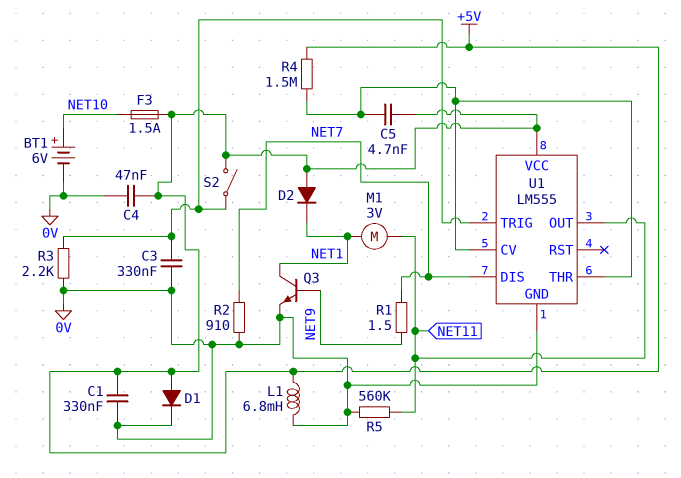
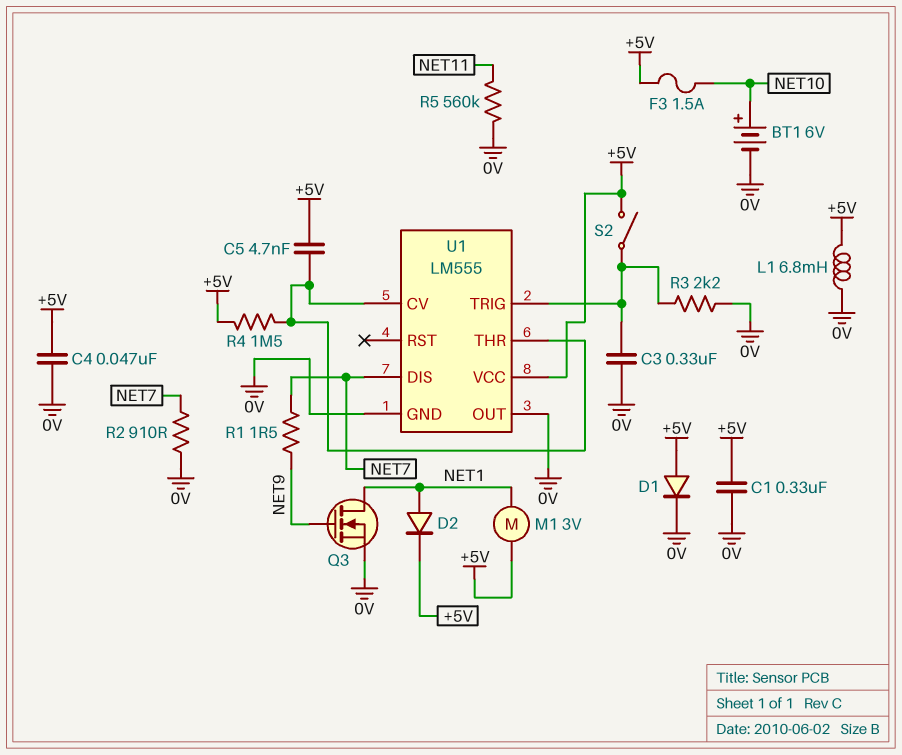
D2: diode (A +5V, K NET1) -> diode (A NET1, K +5V)
M1: motor 3V (NET1, NET11) -> motor 3V (+5V, NET1)
Q3: NPN (B NET9, C NET1, E 0V) -> NMOS (G NET9, D NET1, S 0V)
U1 pin OUT: NET11 -> 0V

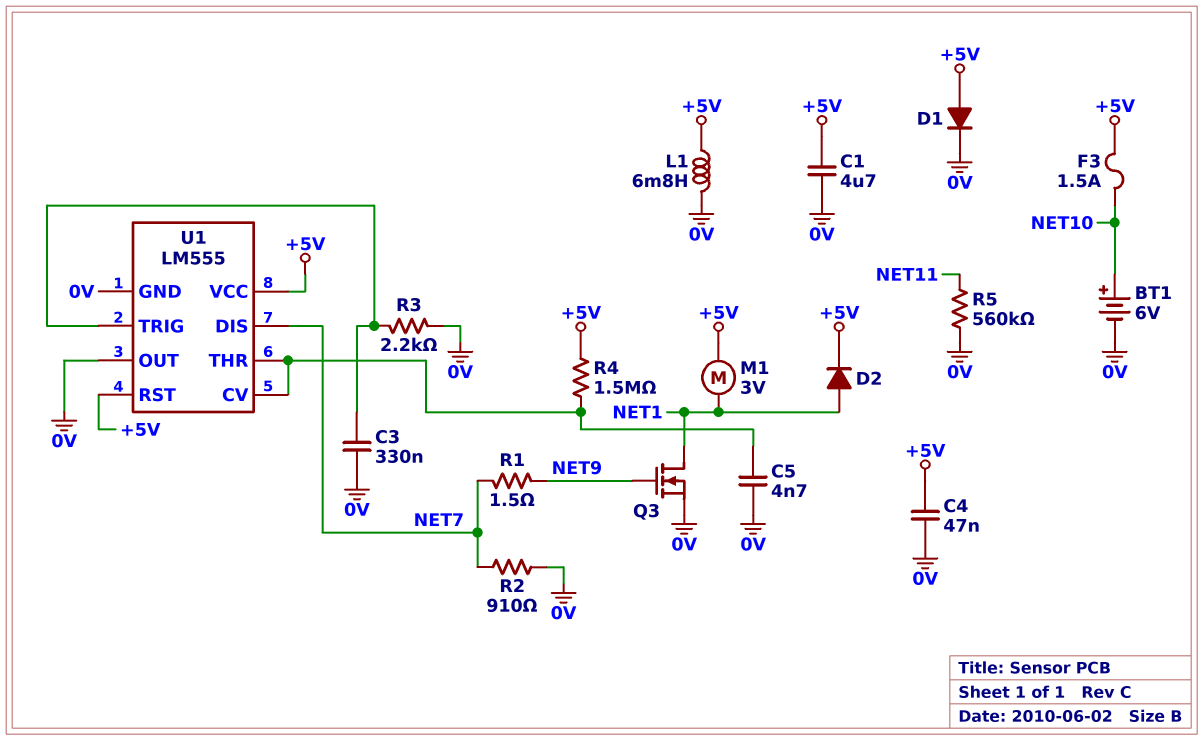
C1: 330nF (+5V, 0V) -> 4.7uF (+5V, 0V)
C5: 4.7nF (+5V, U1/CV) -> 4.7nF (0V, U1/CV)
S2: switch (+5V, U1/TRIG) -> none
U1 pin RST: none -> +5V

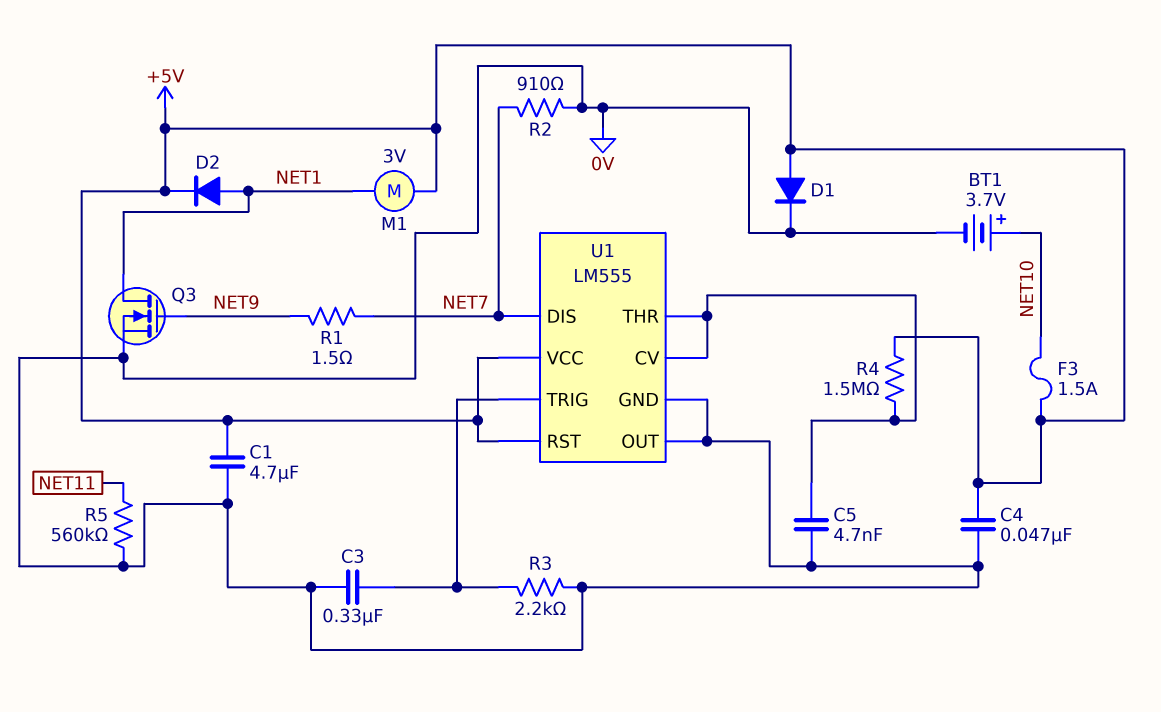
BT1: 6V (plus NET10, minus 0V) -> 3.7V (plus NET10, minus 0V)
L1: 6.8mH (+5V, 0V) -> none

